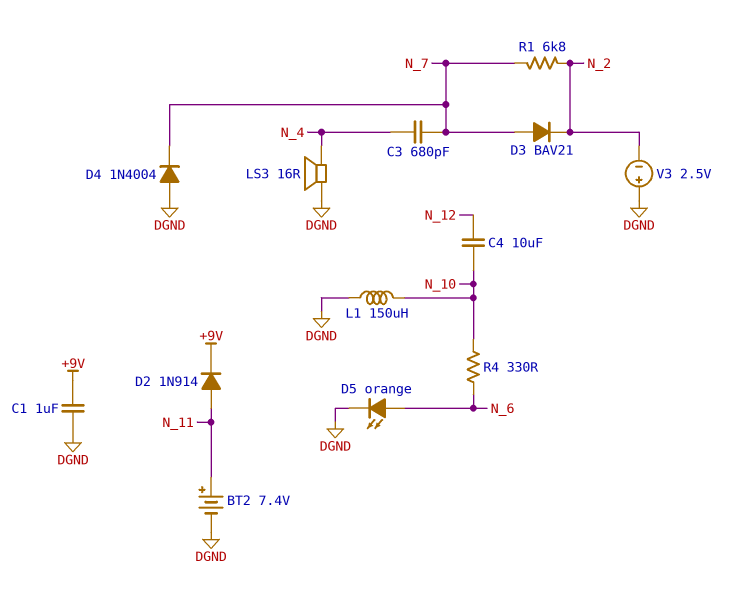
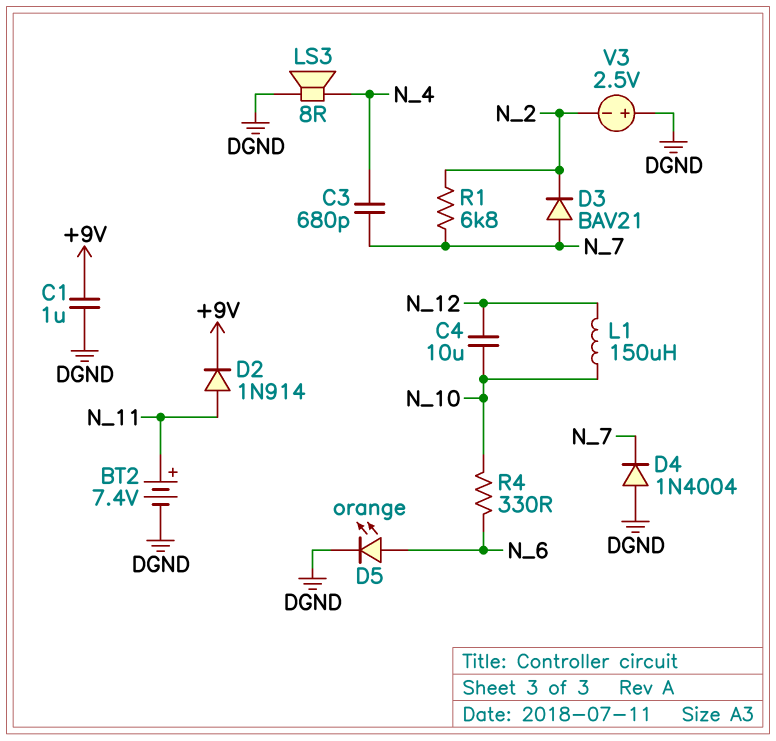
L1: 150uH (DGND, N_10) -> 150uH (N_10, N_12)
LS3: speaker 16R (DGND, N_4) -> speaker 8R (DGND, N_4)

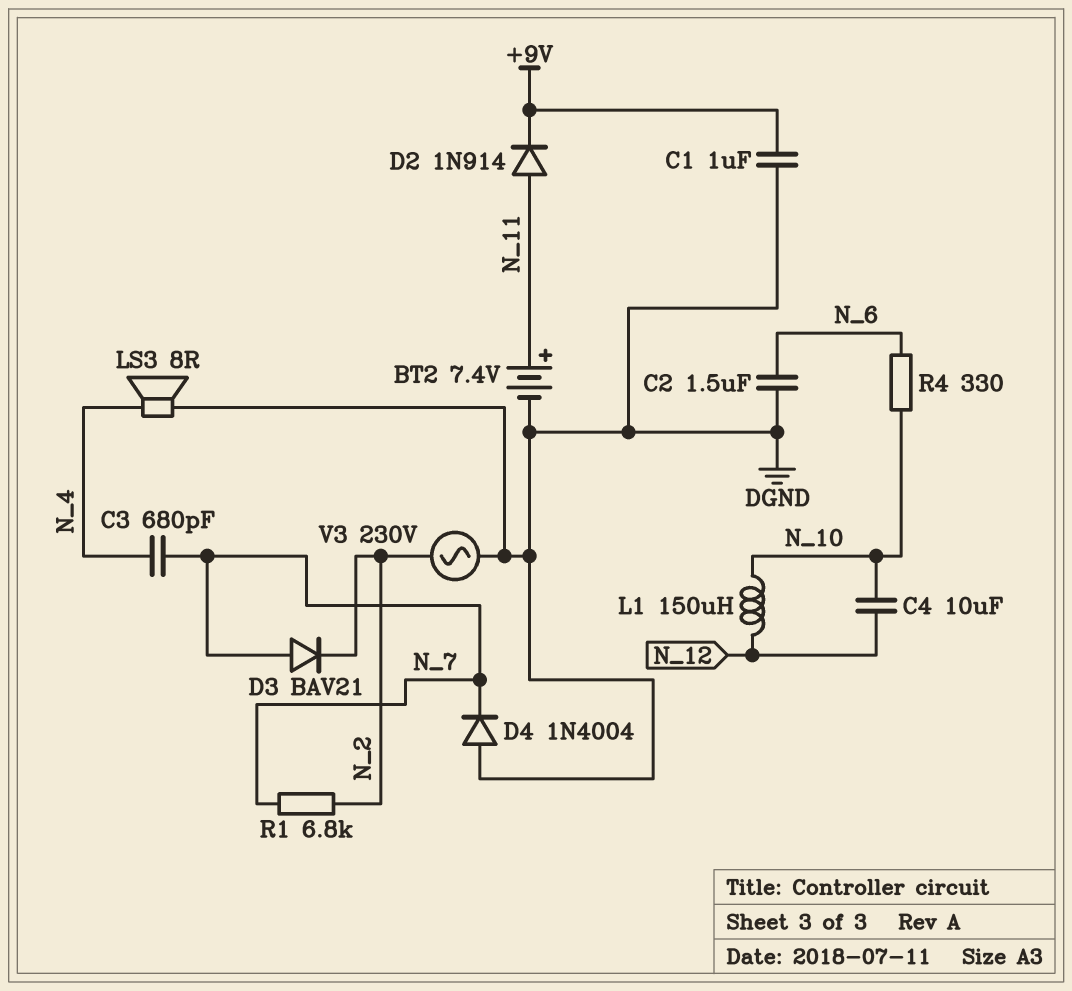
C2: none -> 1.5uF (DGND, N_6)
D5: LED orange (A N_6, K DGND) -> none
V3: 2.5V (plus DGND, minus N_2) -> AC 230V (DGND, N_2)

